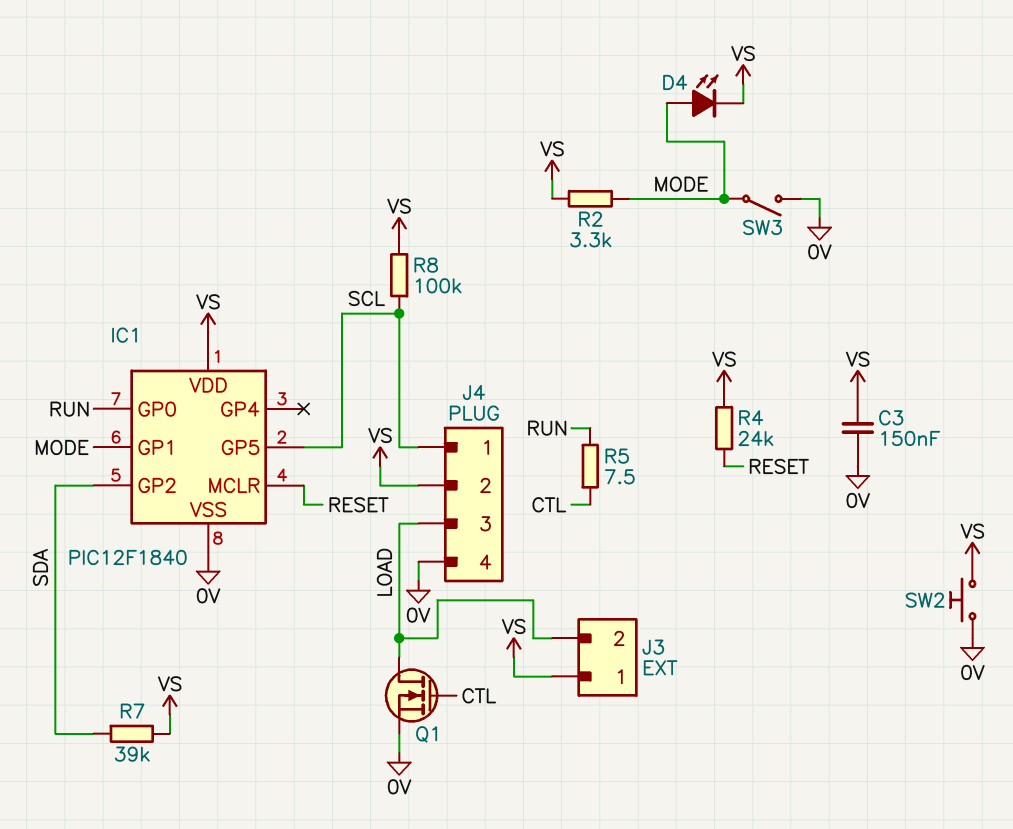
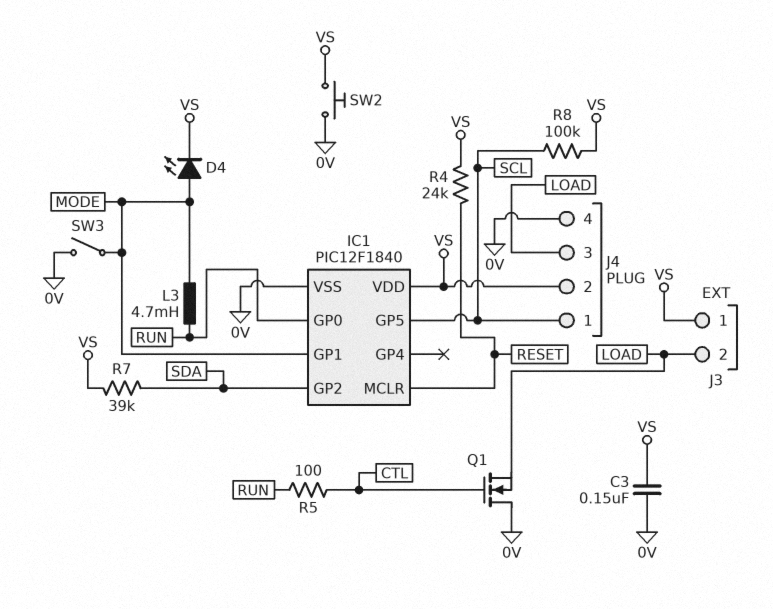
L3: none -> 4.7mH (MODE, RUN)
Q1: NMOS (G CTL, D LOAD, S 0V) -> NMOS (G CTL, D 0V, S LOAD)
R2: 3.3k (MODE, VS) -> none
R5: 7.5 (CTL, RUN) -> 100 (CTL, RUN)

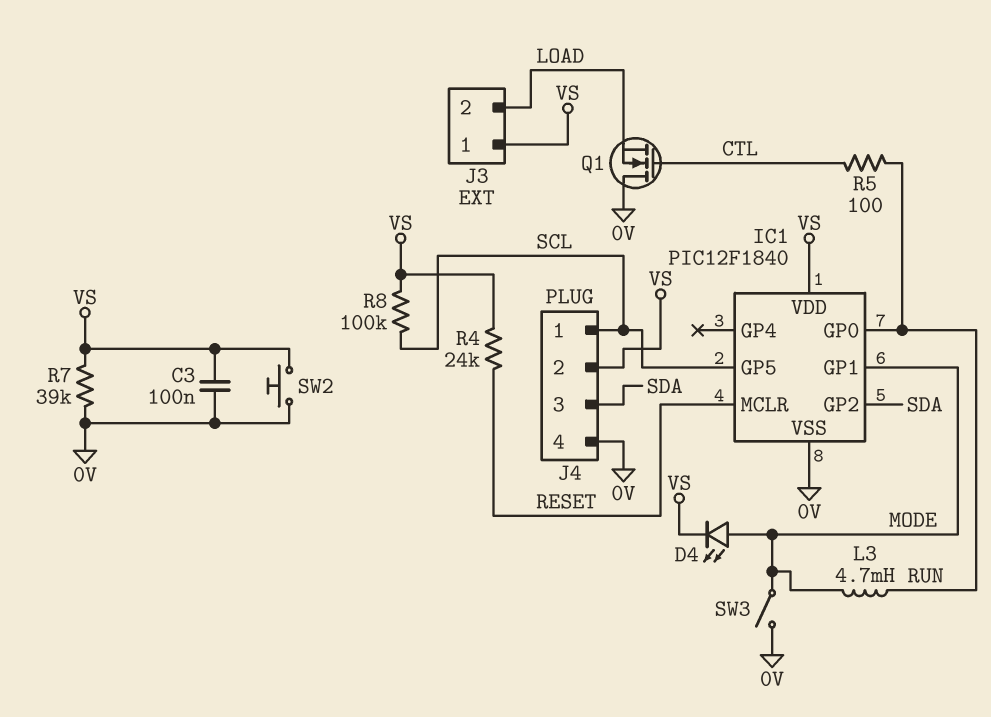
C3: 150nF (0V, VS) -> 100nF (0V, VS)
J4 pin 3: LOAD -> SDA
R7: 39k (SDA, VS) -> 39k (0V, VS)

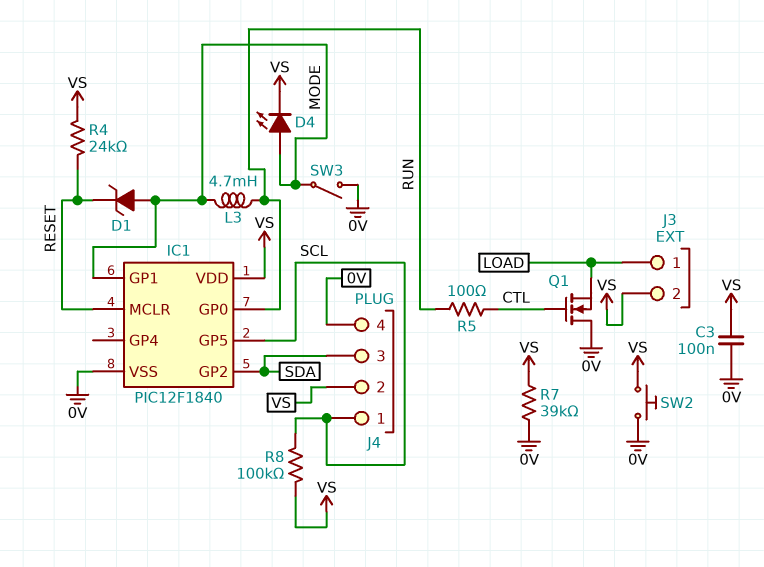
D1: none -> zener (A MODE, K RESET)
J3 pin 1: VS -> LOAD
J3 pin 2: LOAD -> VS

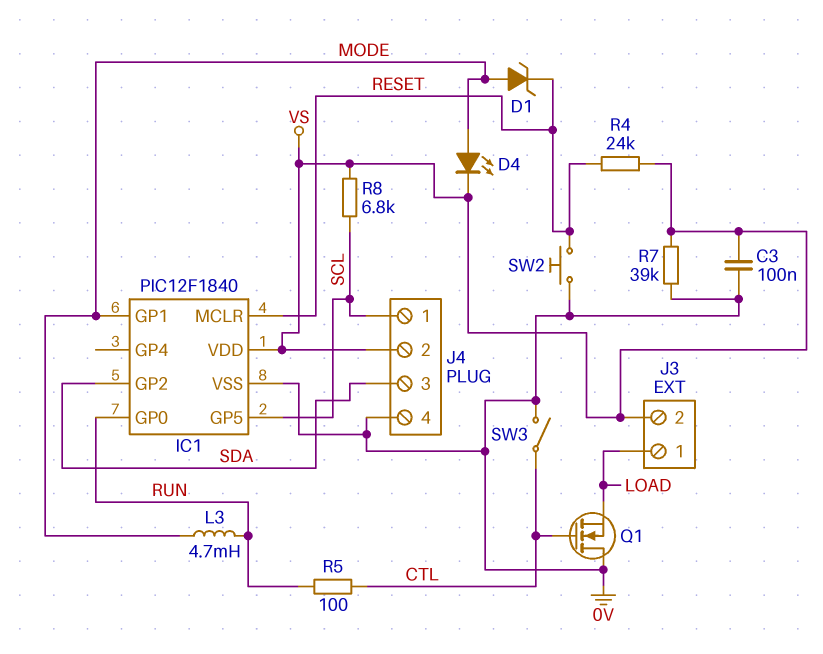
R8: 100k (SCL, VS) -> 6.8k (SCL, VS)
SW2: button (0V, VS) -> button (0V, RESET)
SW3: switch (0V, MODE) -> switch (0V, CTL)

